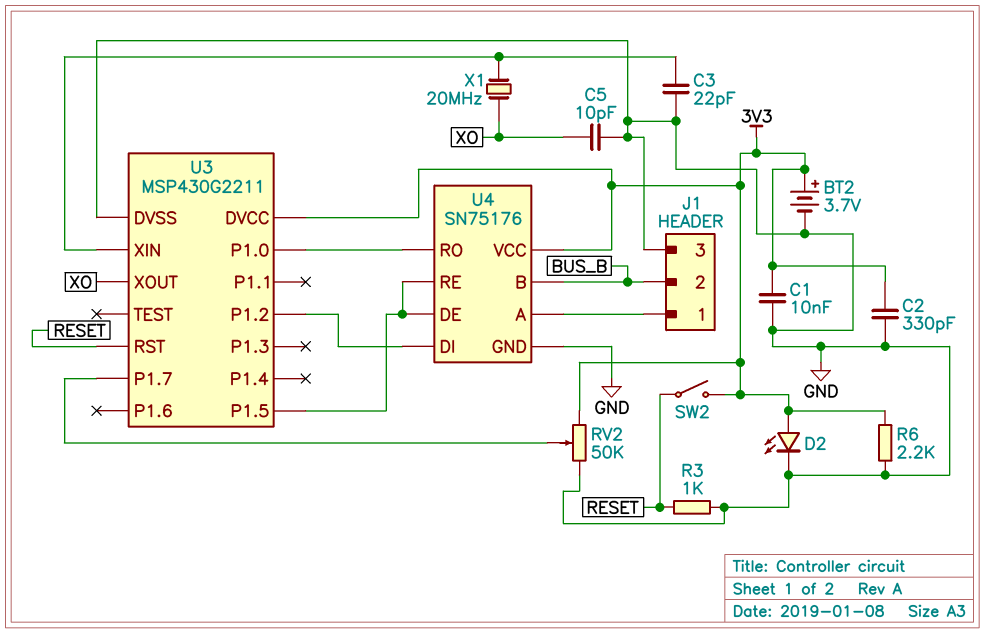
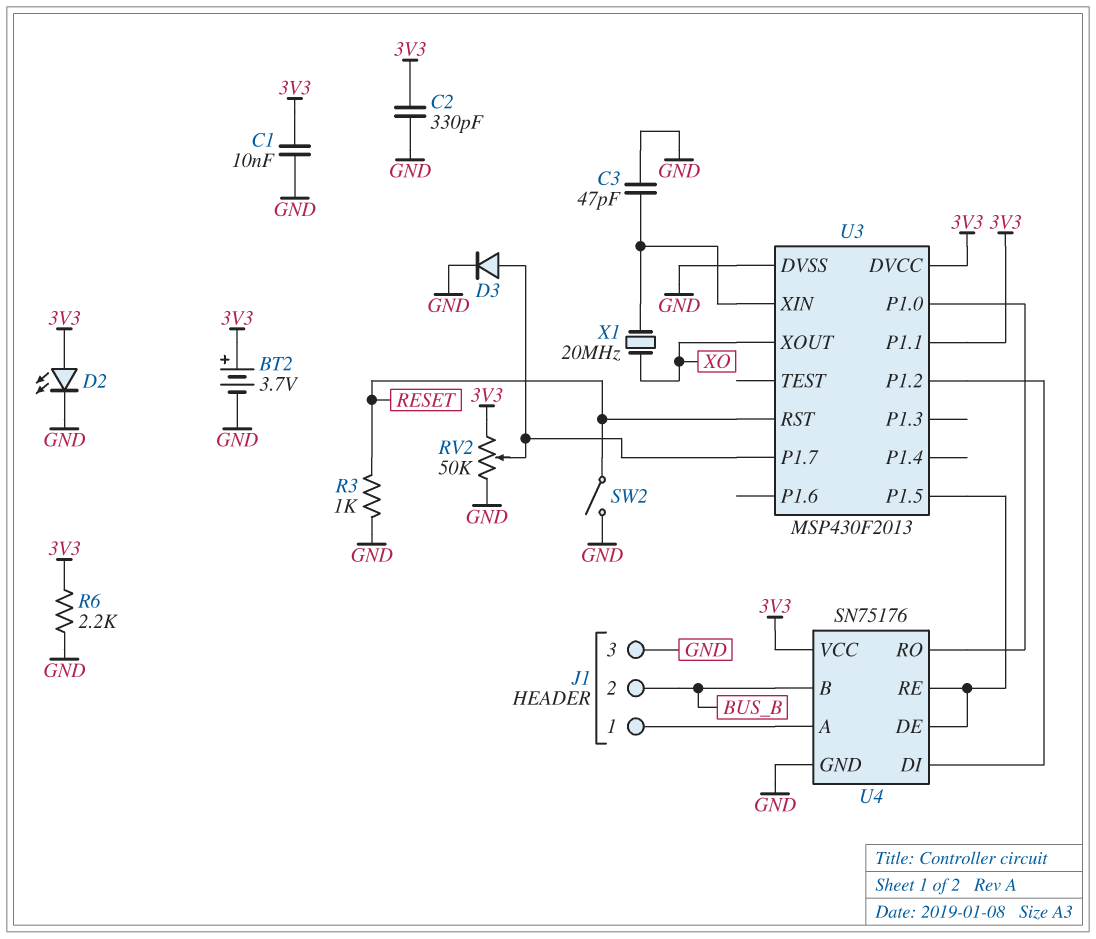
C3: 22pF (GND, U3/XIN) -> 47pF (GND, U3/XIN)
C5: 10pF (GND, XO) -> none
D3: none -> diode (A U3/P1.7, K GND)
SW2: switch (3V3, RESET) -> switch (GND, RESET)
U3: MSP430G2211 -> MSP430F2013
U3 pin P1.1: none -> 3V3

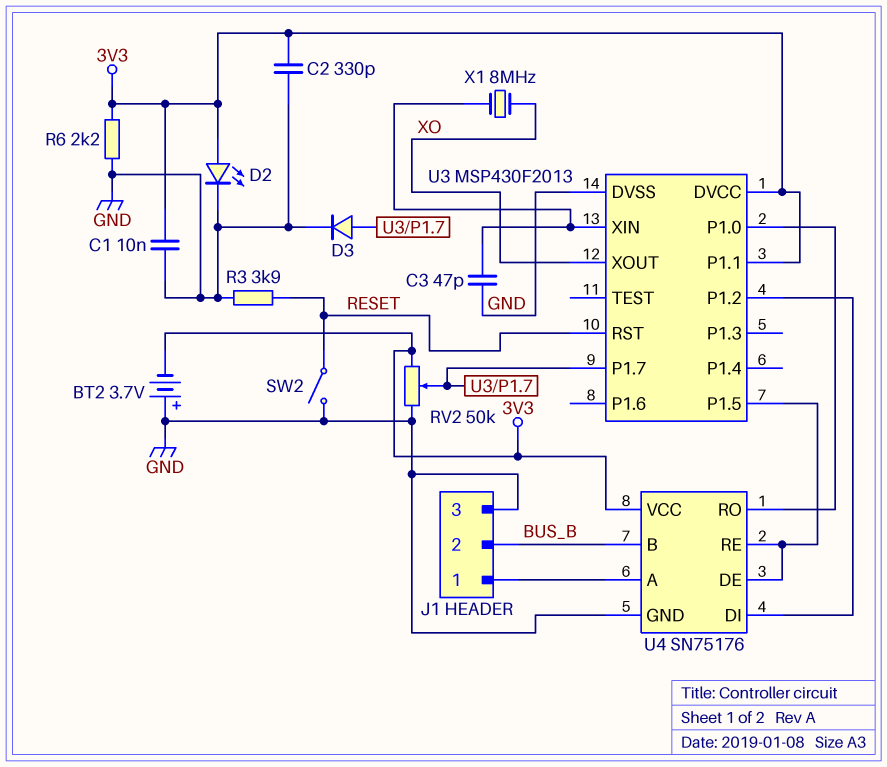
BT2: 3.7V (plus 3V3, minus GND) -> 3.7V (plus GND, minus 3V3)
R3: 1k (GND, RESET) -> 3.9k (GND, RESET)
X1: 20MHz (U3/XIN, XO) -> 8MHz (U3/XIN, XO)

